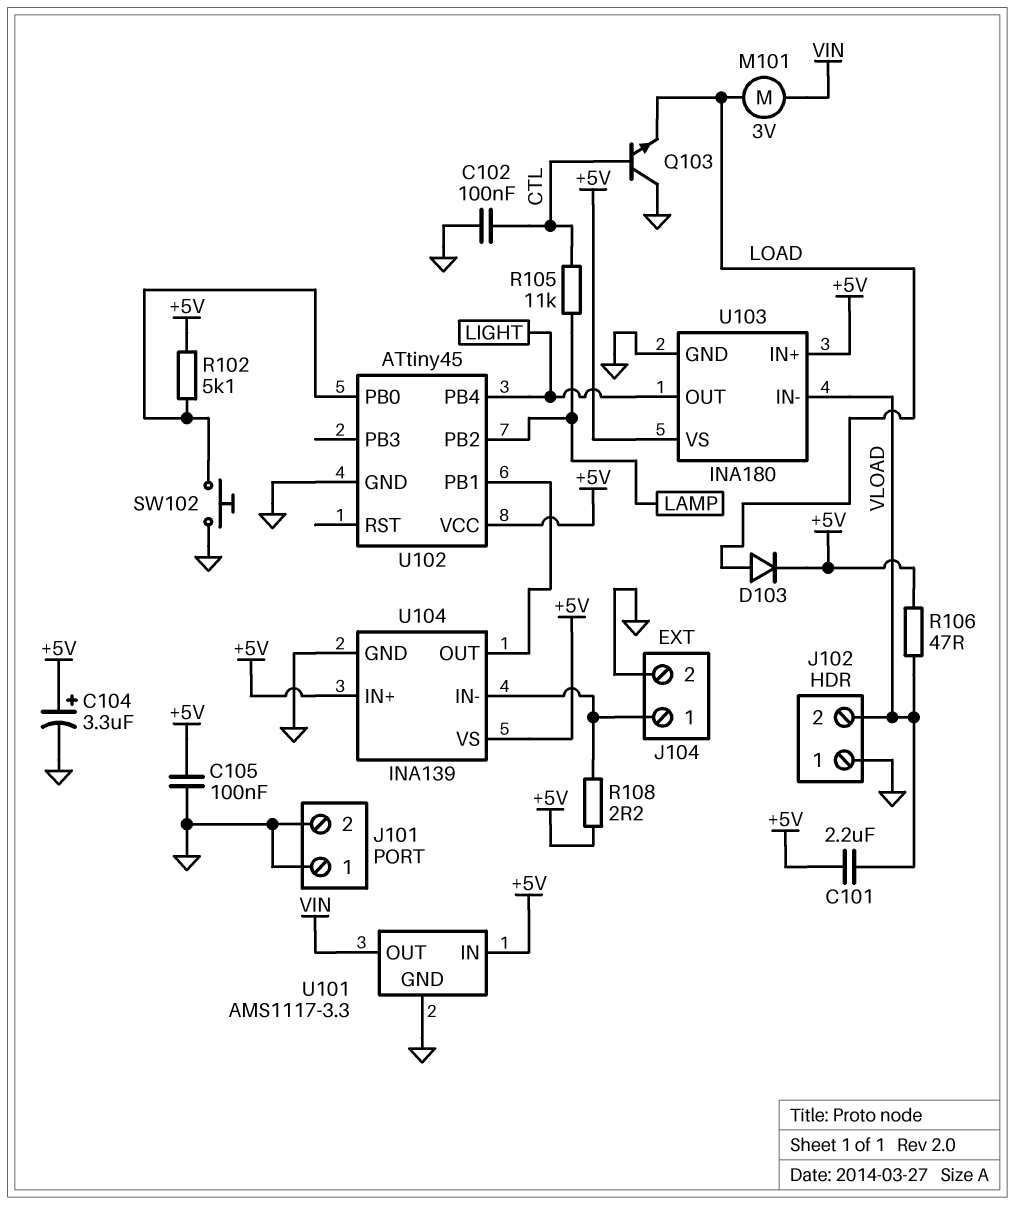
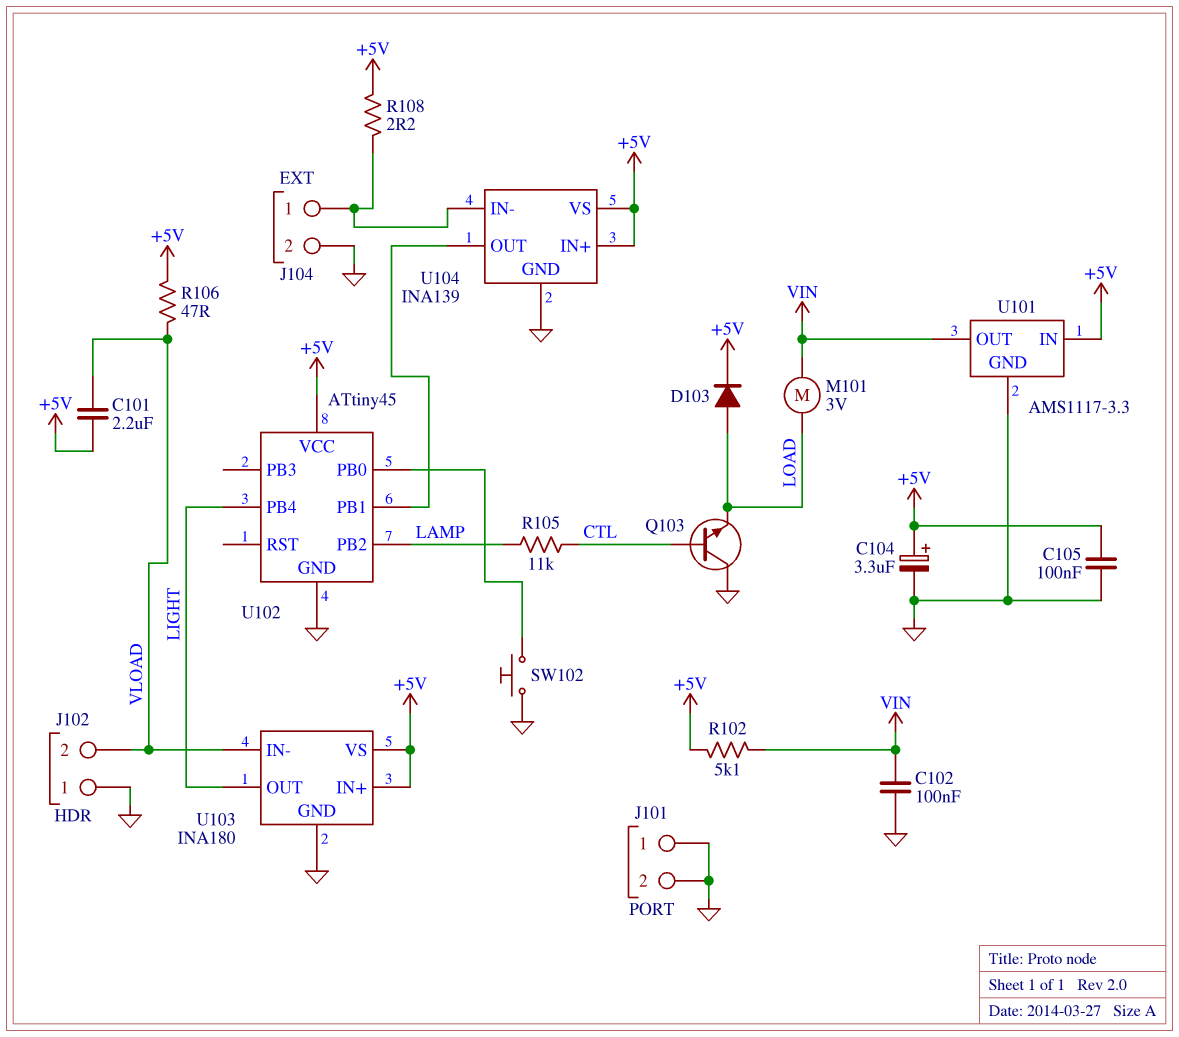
C102: 100nF (CTL, GND) -> 100nF (GND, VIN)
R102: 5.1k (+5V, U102/PB0) -> 5.1k (+5V, VIN)

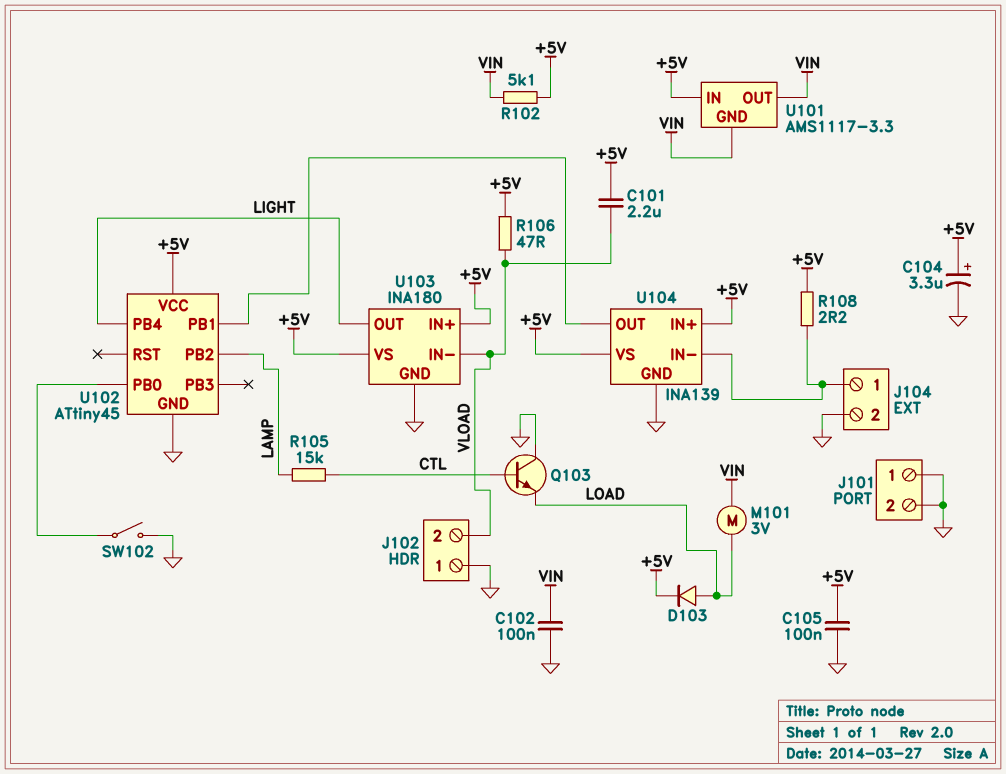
R105: 11k (CTL, LAMP) -> 15k (CTL, LAMP)
SW102: button (GND, U102/PB0) -> switch (GND, U102/PB0)
U101 pin GND: GND -> VIN

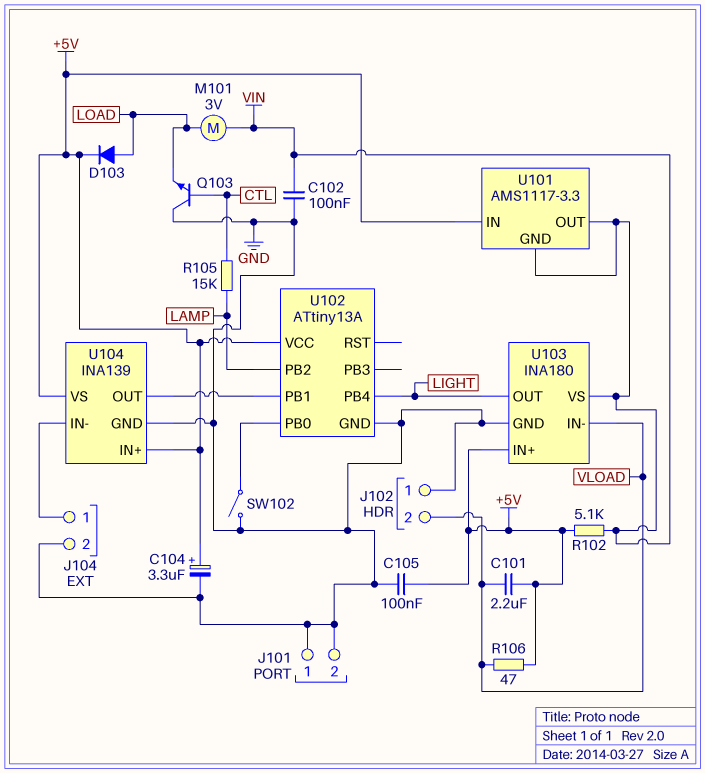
R108: 2.2 (+5V, J104/1) -> none
U102: ATtiny45 -> ATtiny13A
U103 pin VS: +5V -> VIN

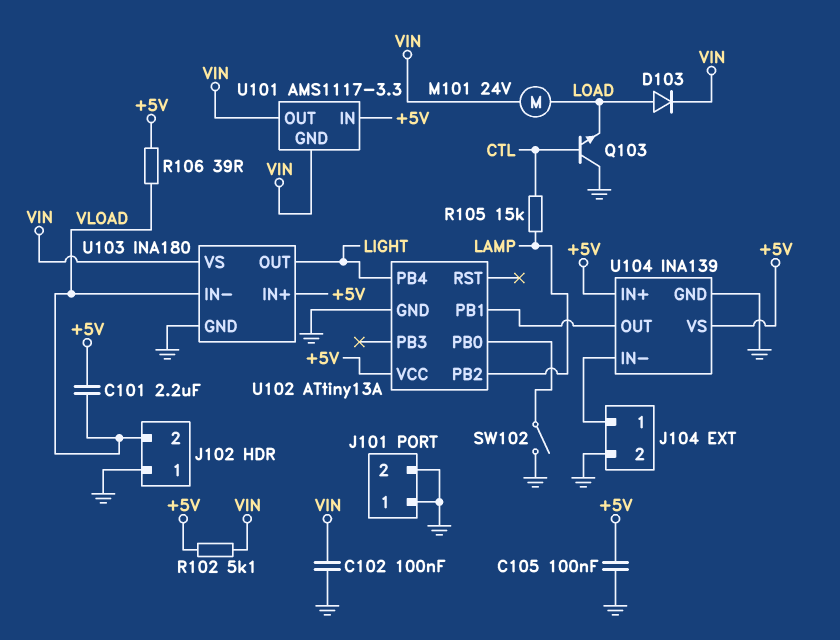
C104: 3.3uF (plus +5V, minus GND) -> none
D103: diode (A LOAD, K +5V) -> diode (A LOAD, K VIN)
M101: motor 3V (LOAD, VIN) -> motor 24V (LOAD, VIN)
R106: 47 (+5V, VLOAD) -> 39 (+5V, VLOAD)

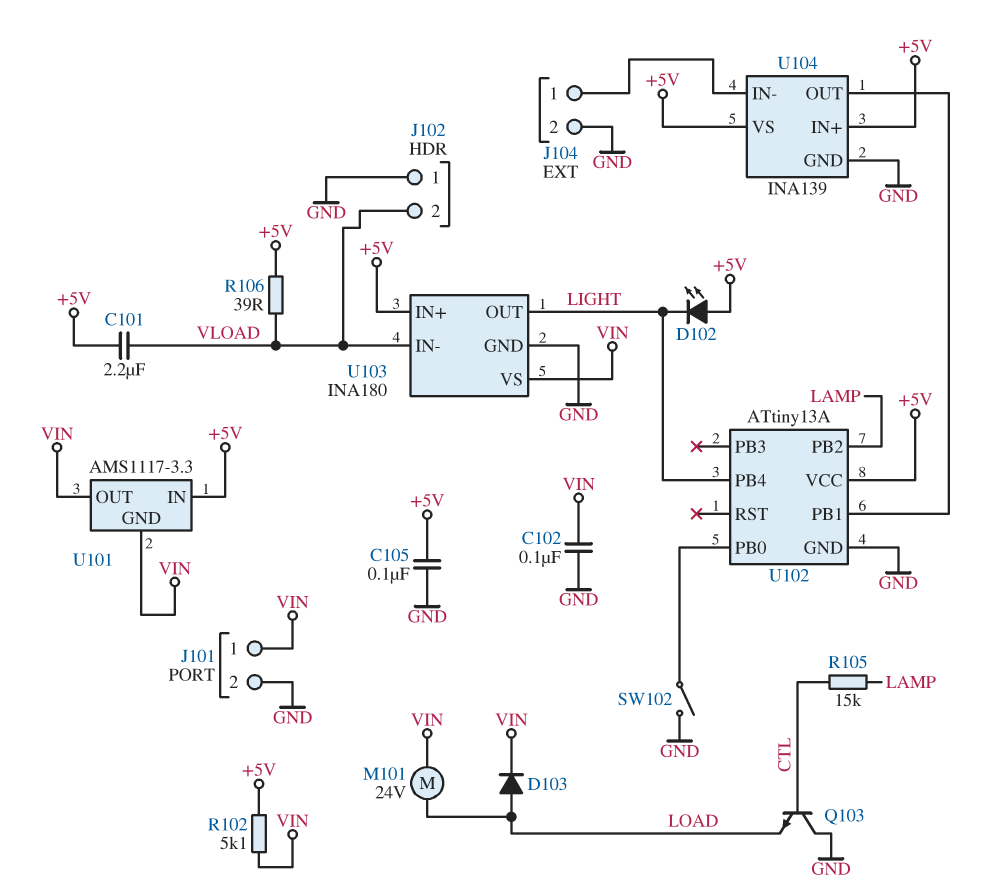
D102: none -> LED (A +5V, K LIGHT)
J101 pin 1: GND -> VIN

